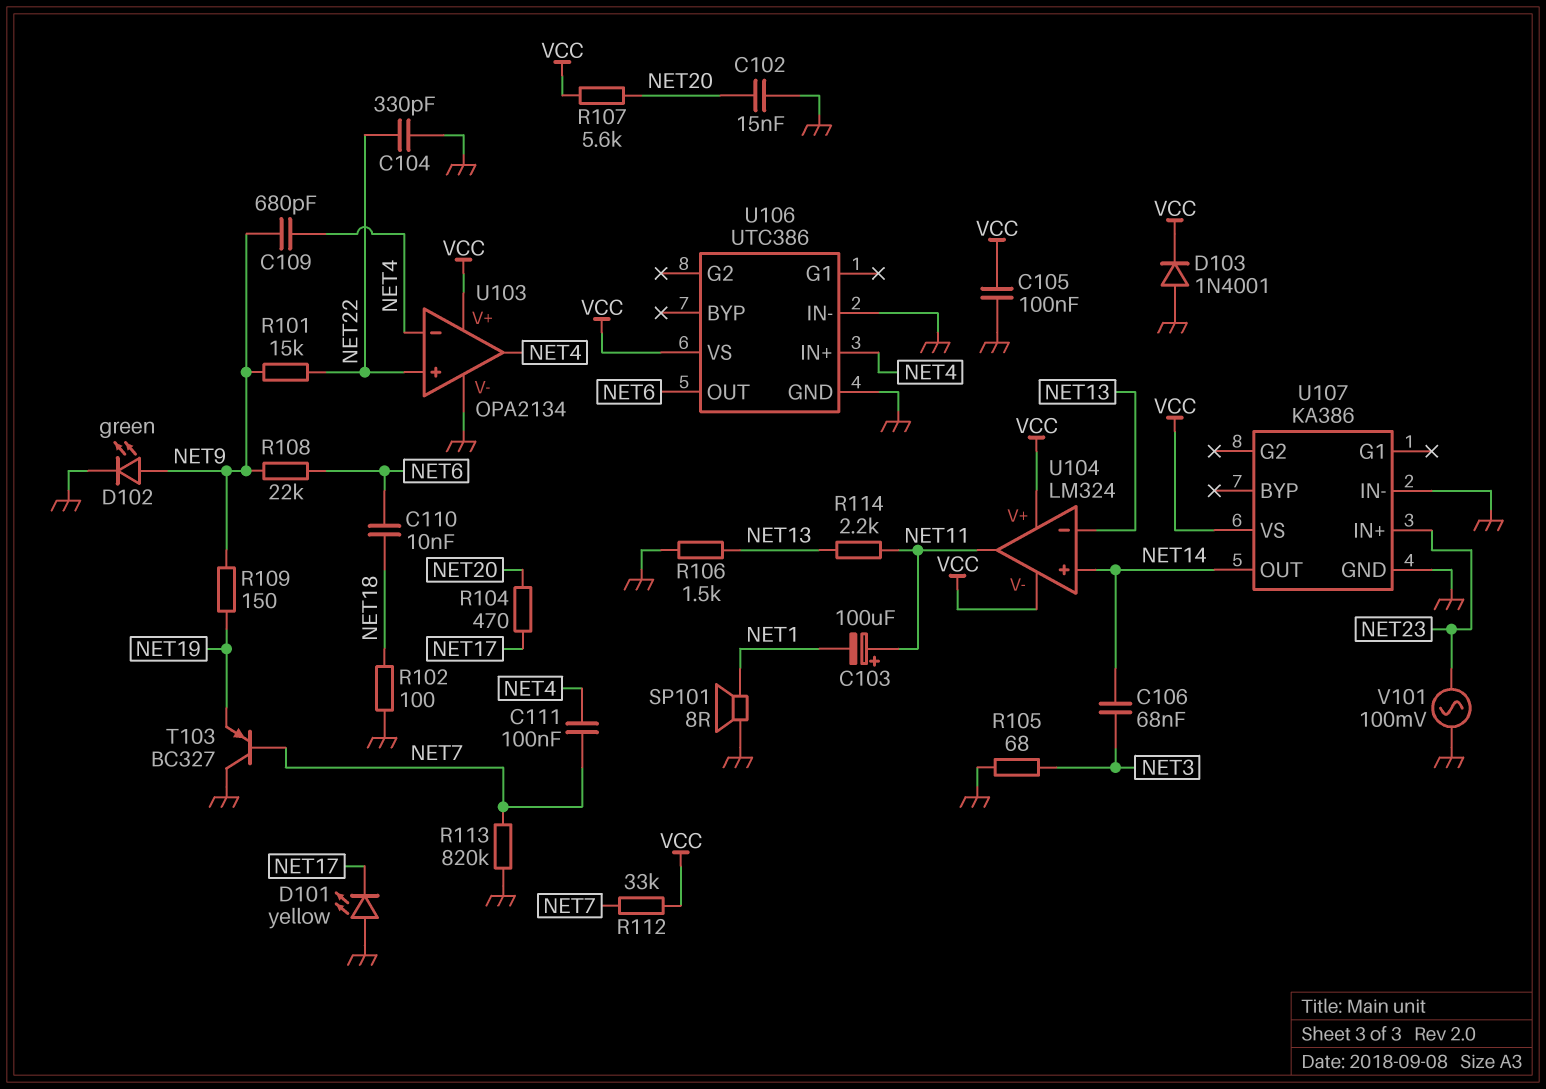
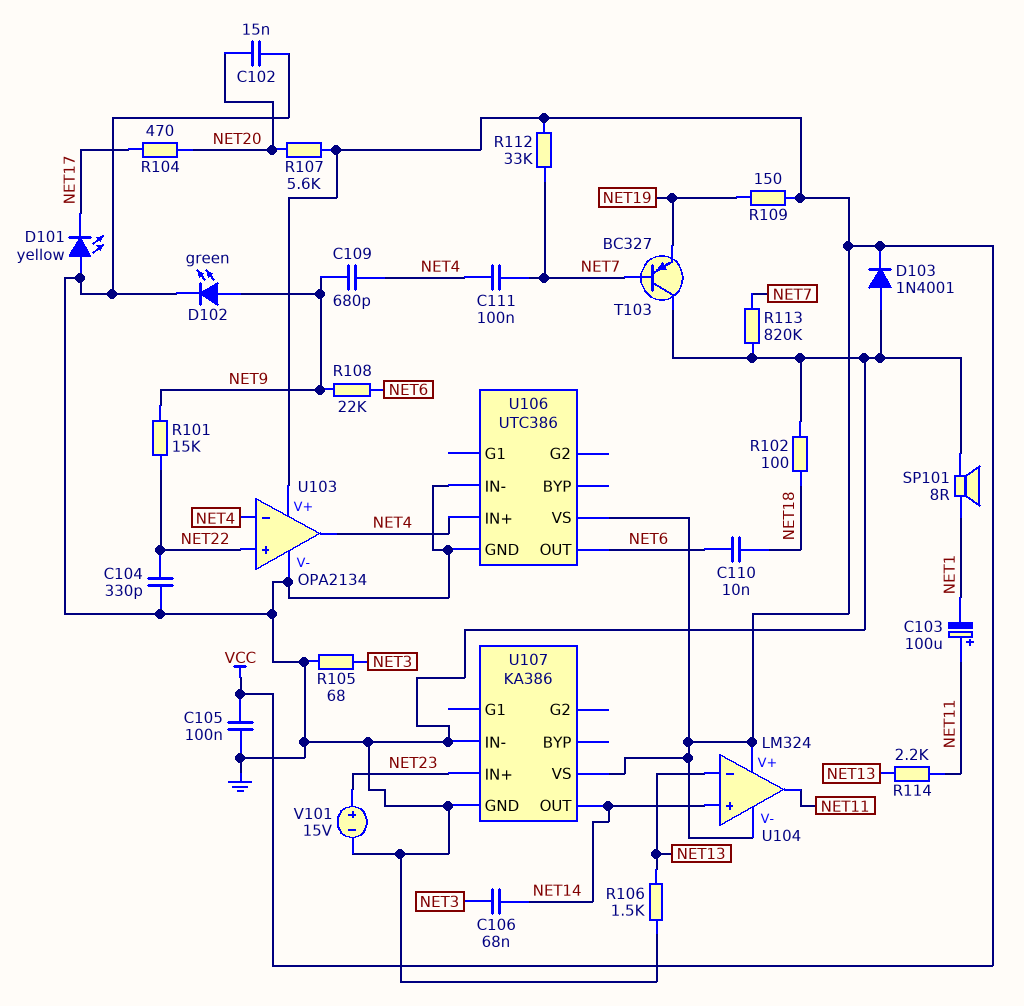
R109: 150 (NET9, NET19) -> 150 (NET19, VCC)
V101: AC 100mV (GND, NET23) -> 15V (plus NET23, minus GND)

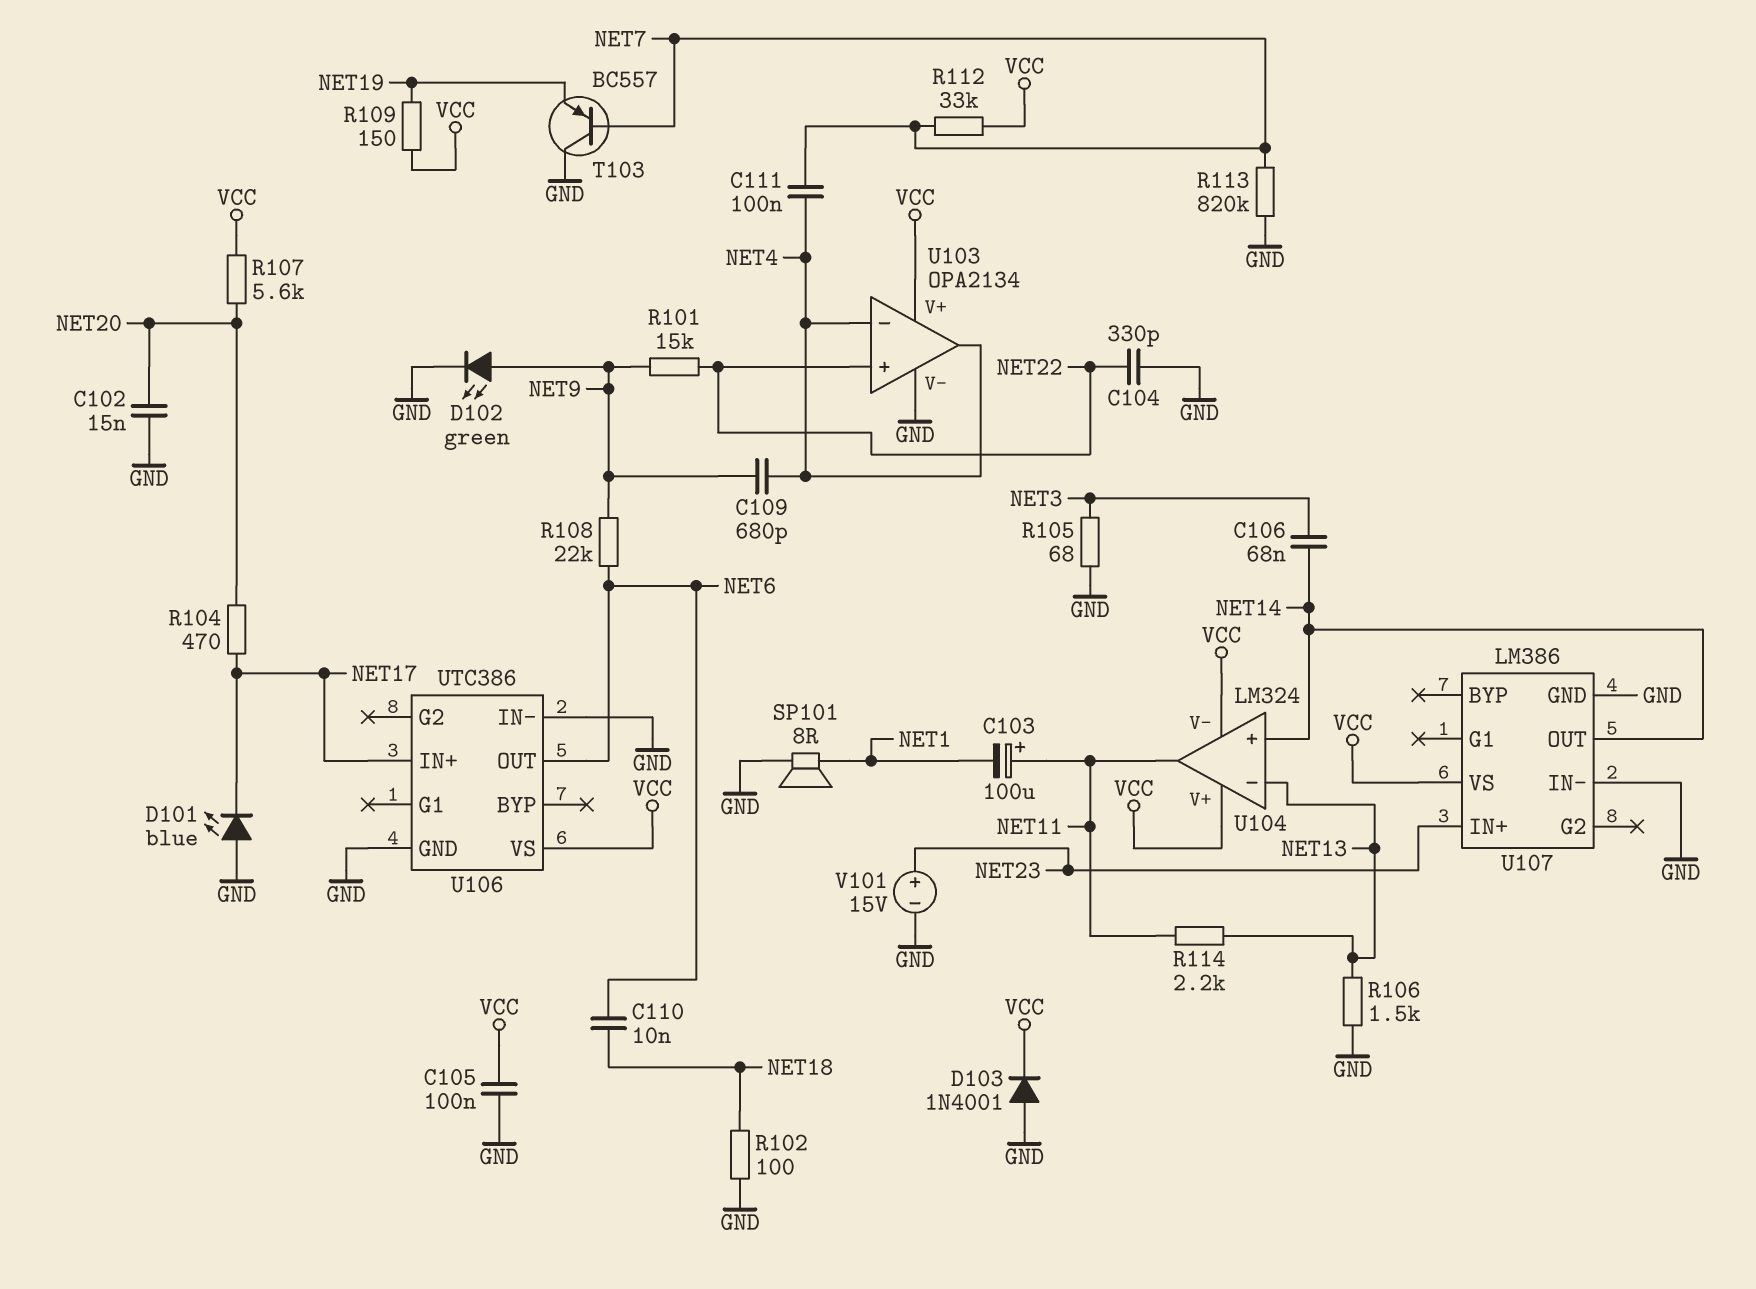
D101: LED yellow (A GND, K NET17) -> LED blue (A GND, K NET17)
T103: PNP BC327 (B NET7, C GND, E NET19) -> PNP BC557 (B NET7, C GND, E NET19)
U106 pin IN+: NET4 -> NET17
U107: KA386 -> LM386

